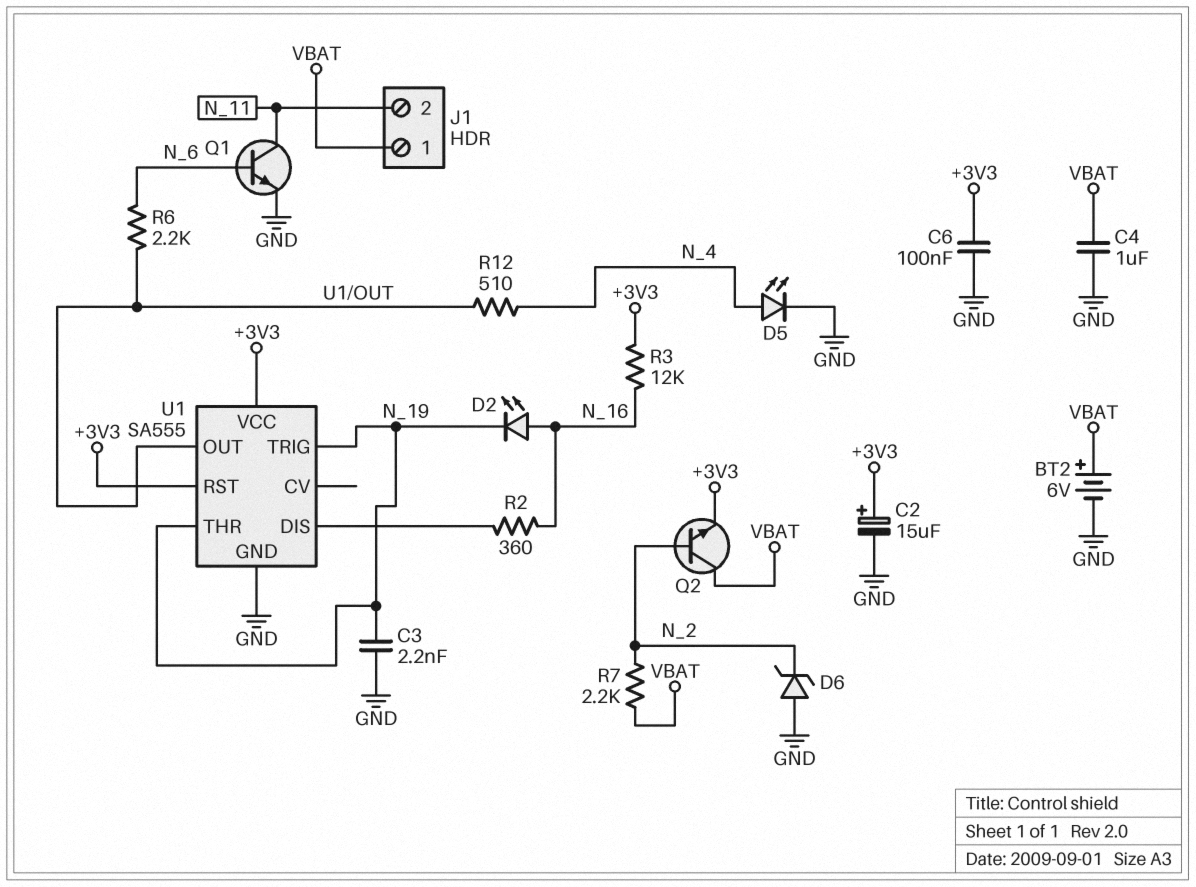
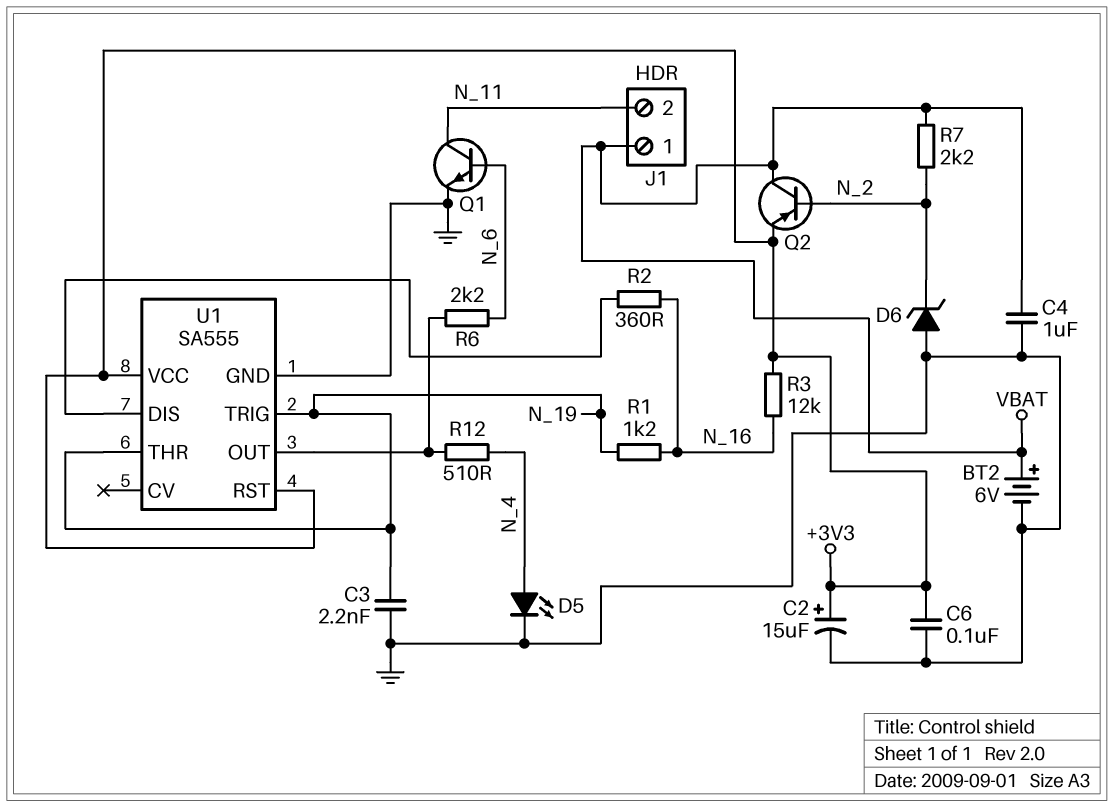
D2: LED (A N_16, K N_19) -> none
Q2: NPN (B N_2, C VBAT, E +3V3) -> PNP (B N_2, C VBAT, E +3V3)
R1: none -> 1.2k (N_16, N_19)

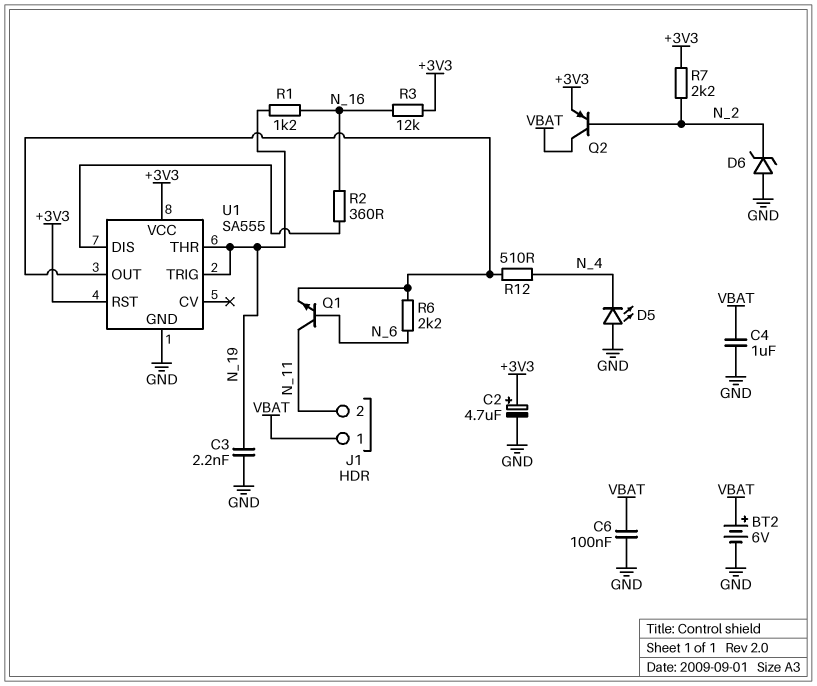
C2: 15uF (plus +3V3, minus GND) -> 4.7uF (plus +3V3, minus GND)
C6: 100nF (+3V3, GND) -> 100nF (GND, VBAT)
D5: LED (A N_4, K GND) -> LED (A GND, K N_4)
Q1: NPN (B N_6, C N_11, E GND) -> NPN (B N_6, C N_11, E U1/OUT)
R7: 2.2k (N_2, VBAT) -> 2.2k (+3V3, N_2)

